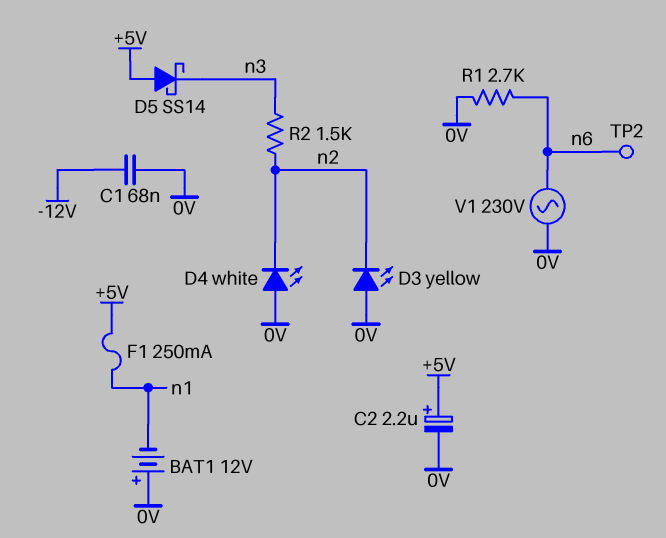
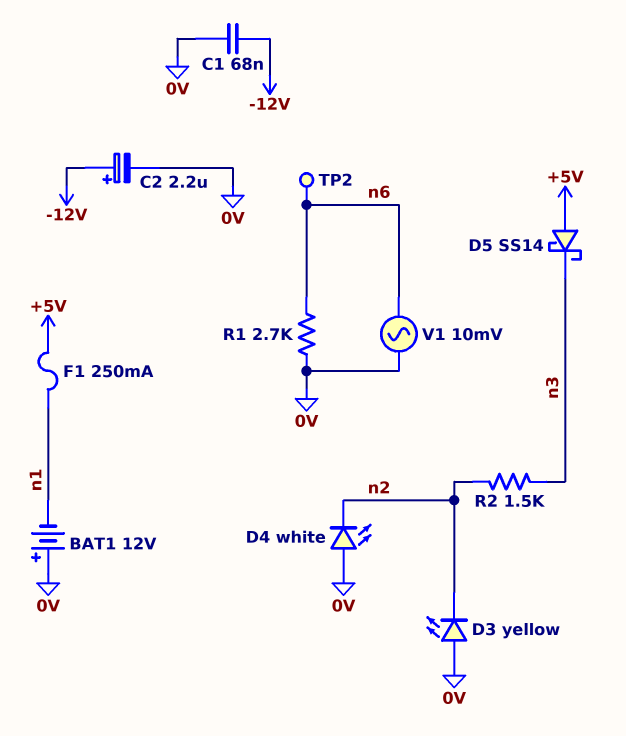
C2: 2.2uF (plus +5V, minus 0V) -> 2.2uF (plus -12V, minus 0V)
V1: AC 230V (0V, n6) -> AC 10mV (0V, n6)

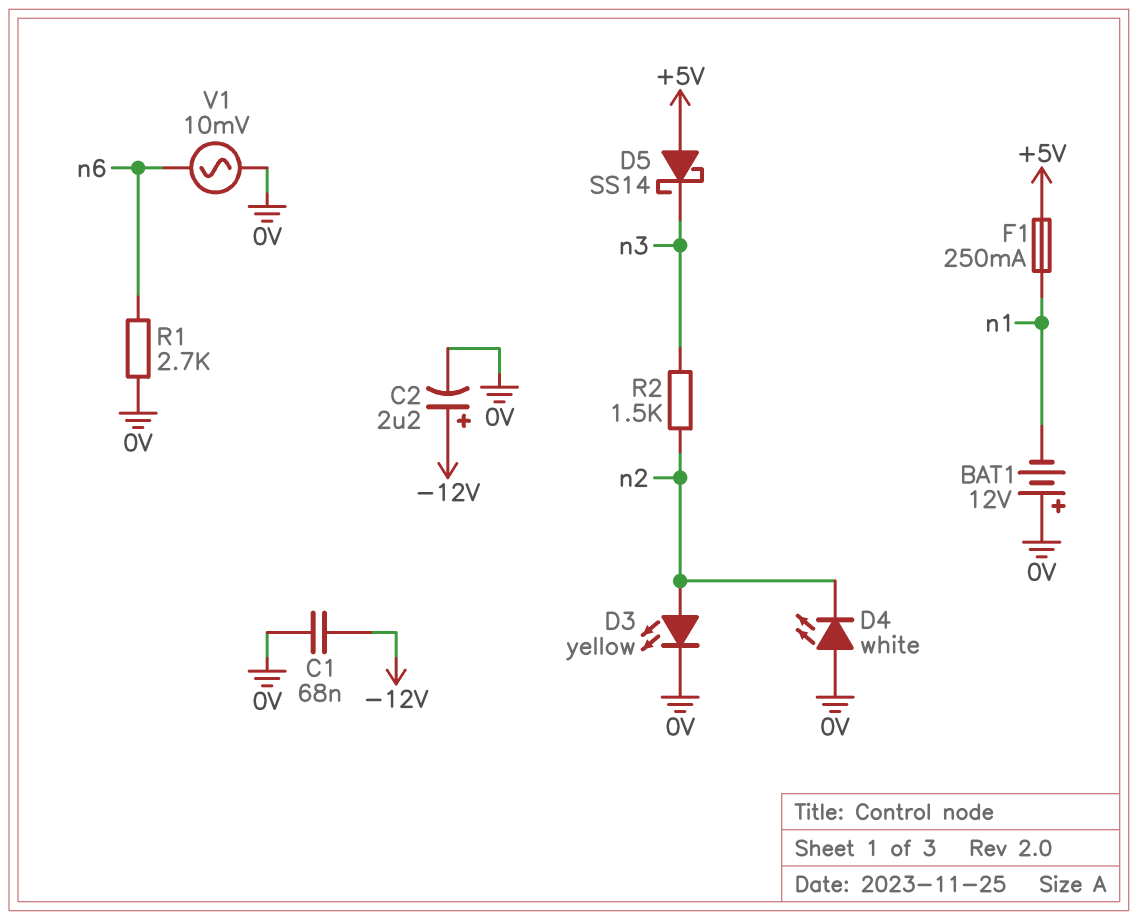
D3: LED yellow (A 0V, K n2) -> LED yellow (A n2, K 0V)
TP2: test point (n6) -> none

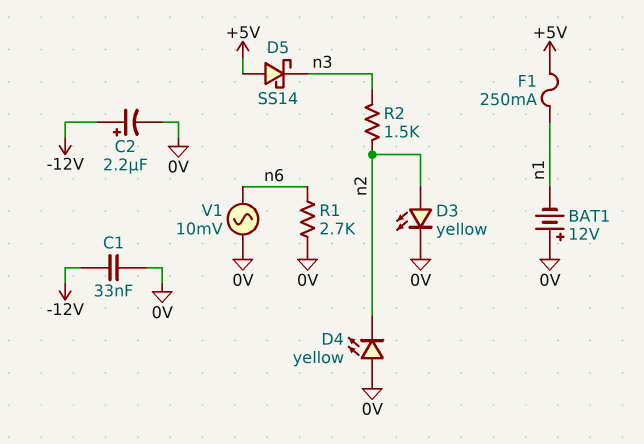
C1: 68nF (-12V, 0V) -> 33nF (-12V, 0V)
D4: LED white (A 0V, K n2) -> LED yellow (A 0V, K n2)

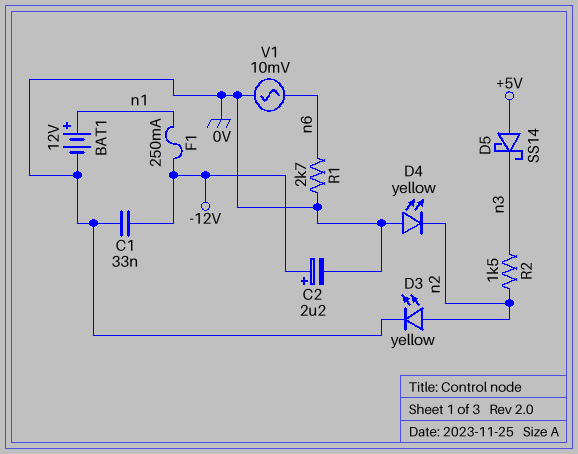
BAT1: 12V (plus 0V, minus n1) -> 12V (plus n1, minus 0V)
F1: 250mA (+5V, n1) -> 250mA (-12V, n1)

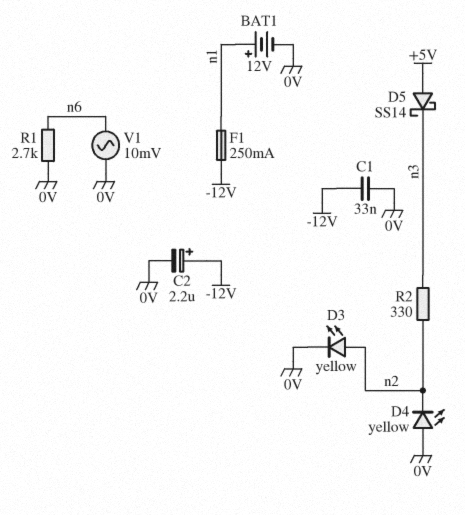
R2: 1.5k (n2, n3) -> 330 (n2, n3)

